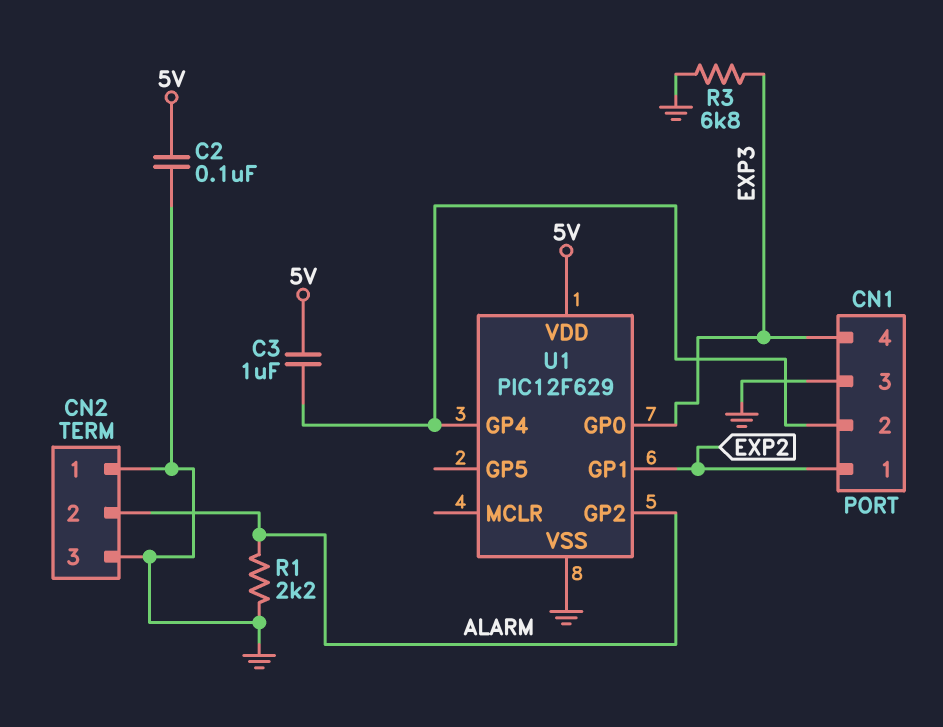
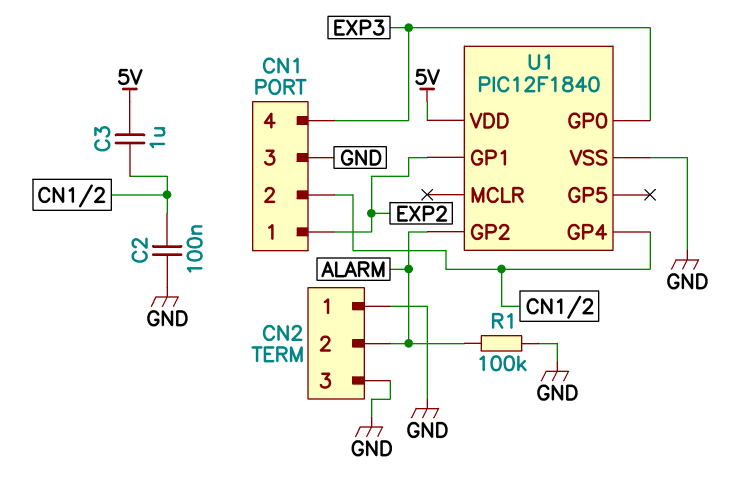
C2: 100nF (5V, GND) -> 100nF (CN1/2, GND)
R1: 2.2k (ALARM, GND) -> 100k (ALARM, GND)
R3: 6.8k (EXP3, GND) -> none
U1: PIC12F629 -> PIC12F1840

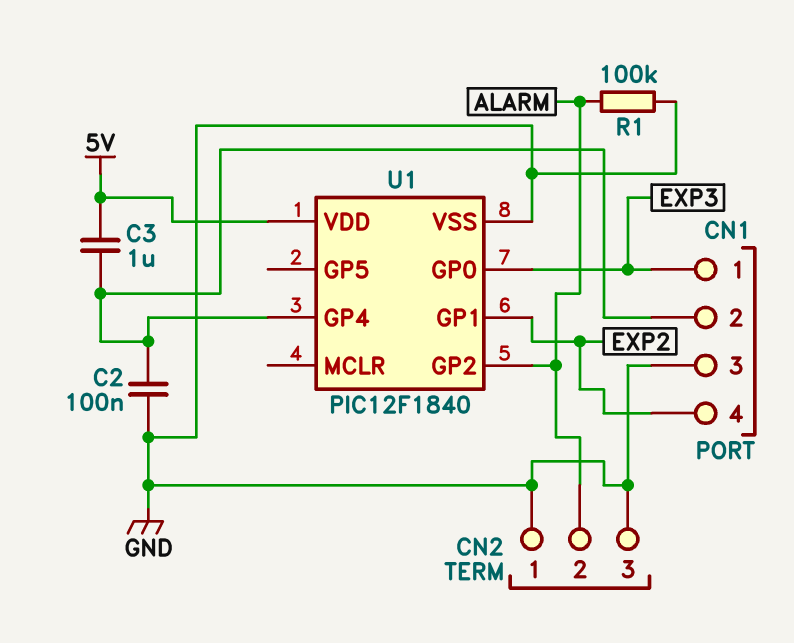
CN1 pin 1: EXP2 -> EXP3
CN1 pin 4: EXP3 -> EXP2

